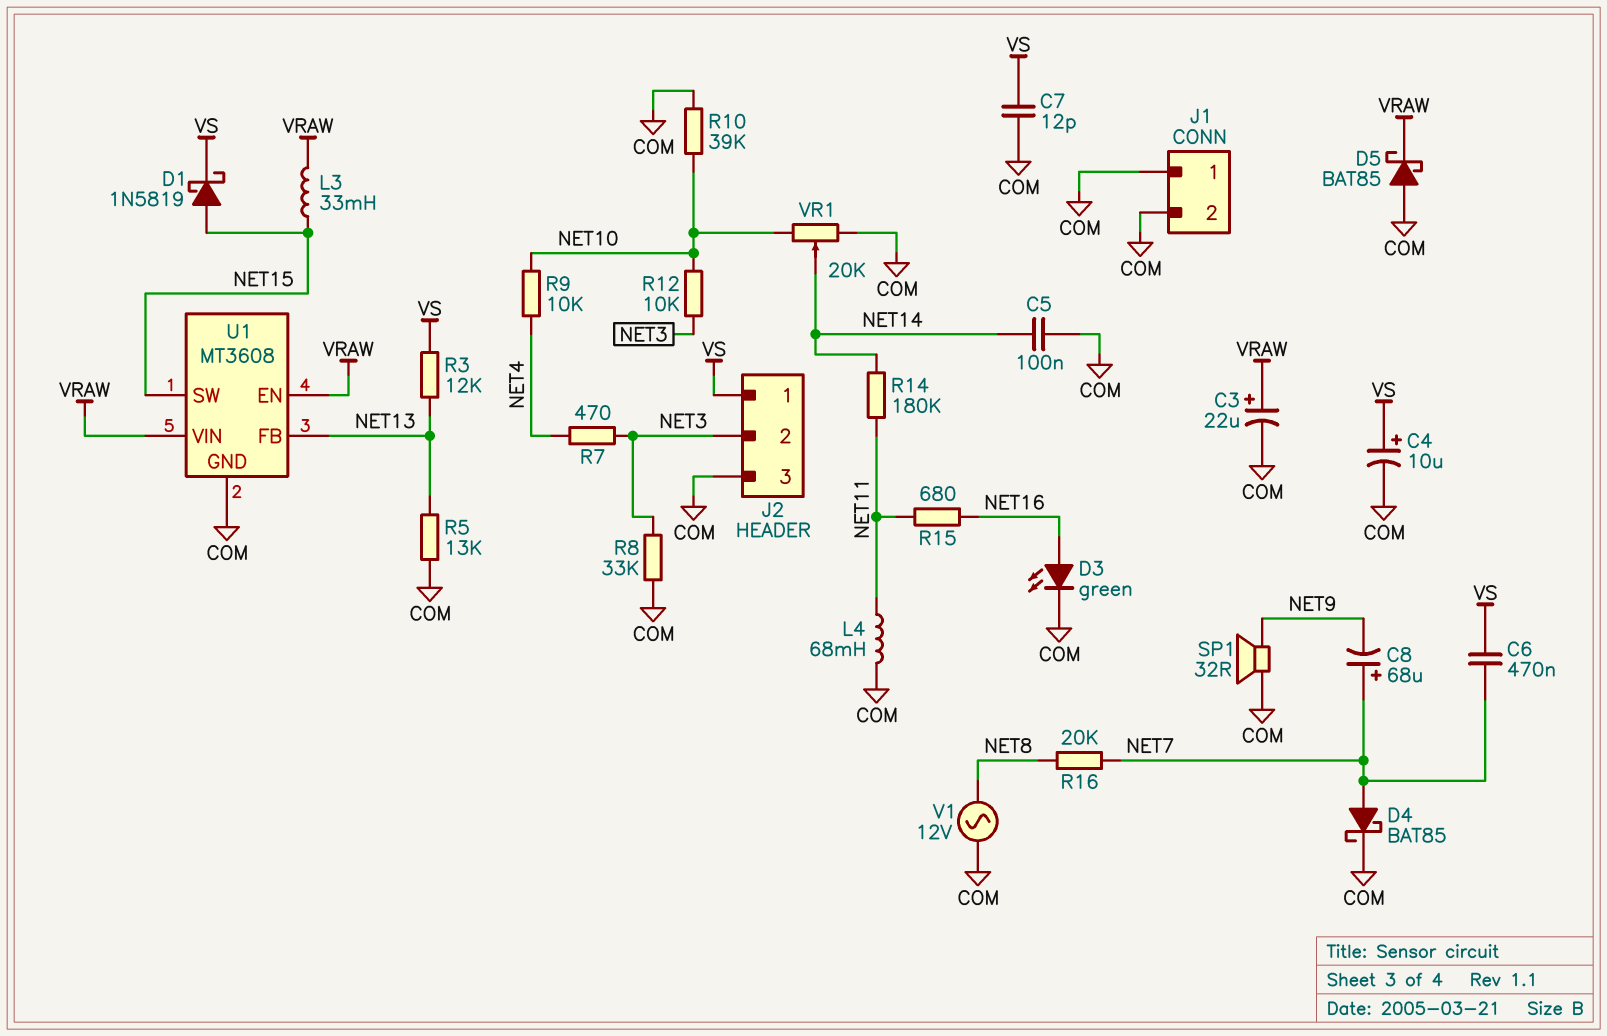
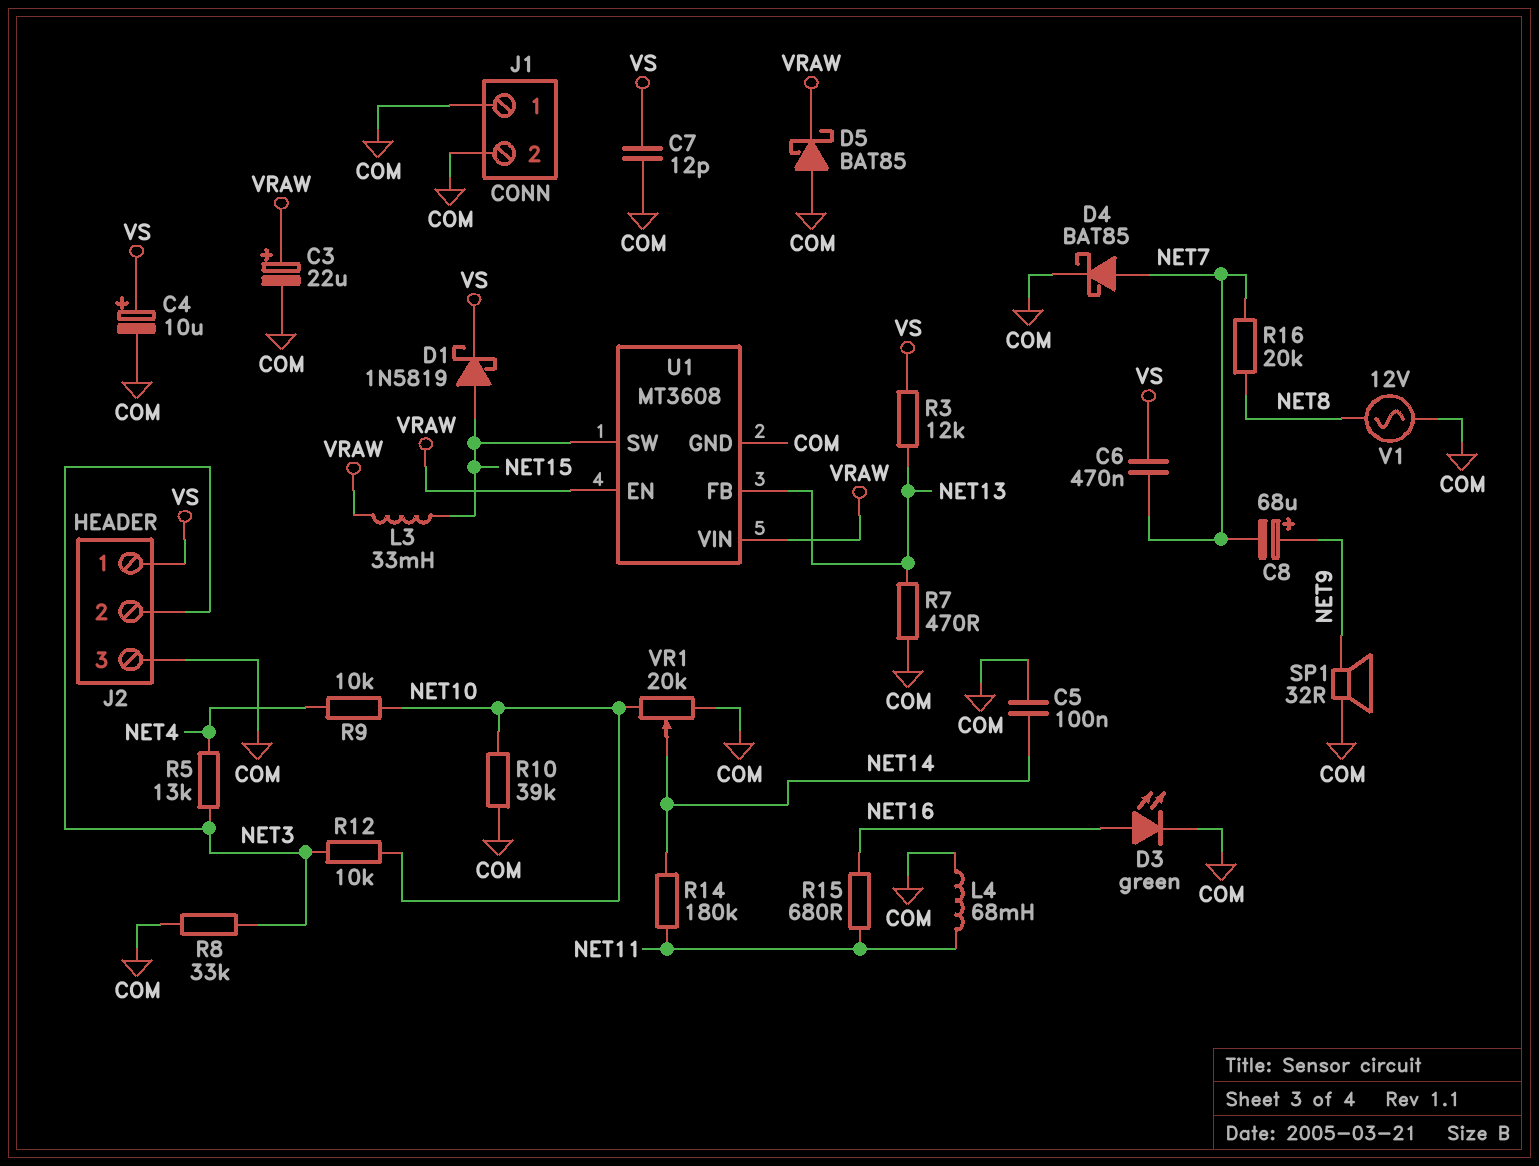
C8: 68uF (plus NET7, minus NET9) -> 68uF (plus NET9, minus NET7)
R5: 13k (COM, NET13) -> 13k (NET3, NET4)
R7: 470 (NET3, NET4) -> 470 (COM, NET13)

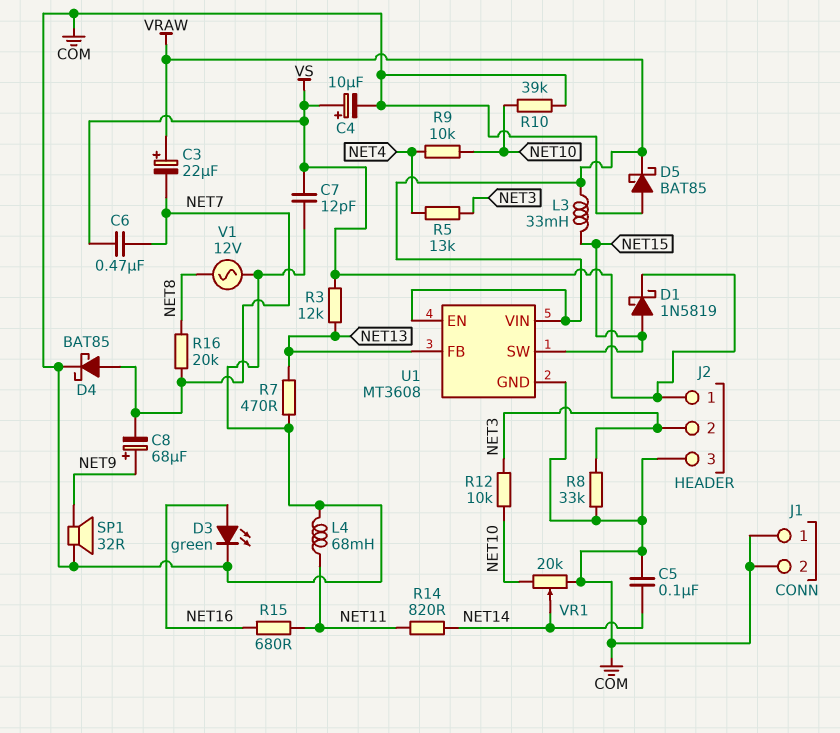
C3: 22uF (plus VRAW, minus COM) -> 22uF (plus VRAW, minus NET7)
R14: 180k (NET11, NET14) -> 820 (NET11, NET14)

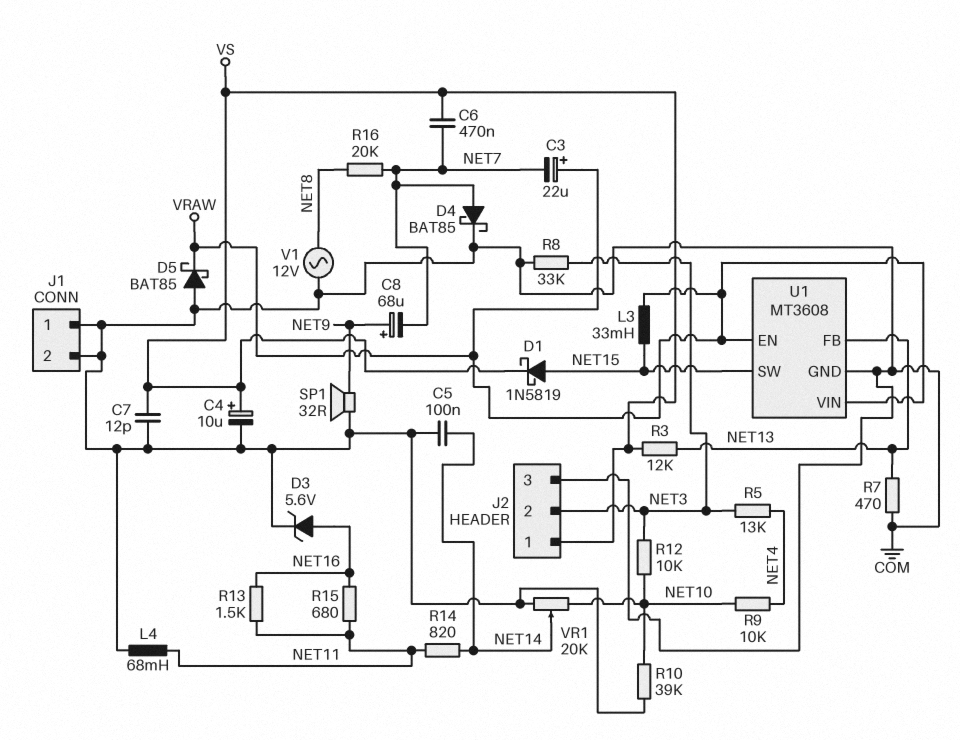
D3: LED green (A NET16, K COM) -> zener 5.6V (A NET16, K COM)
R13: none -> 1.5k (NET11, NET16)

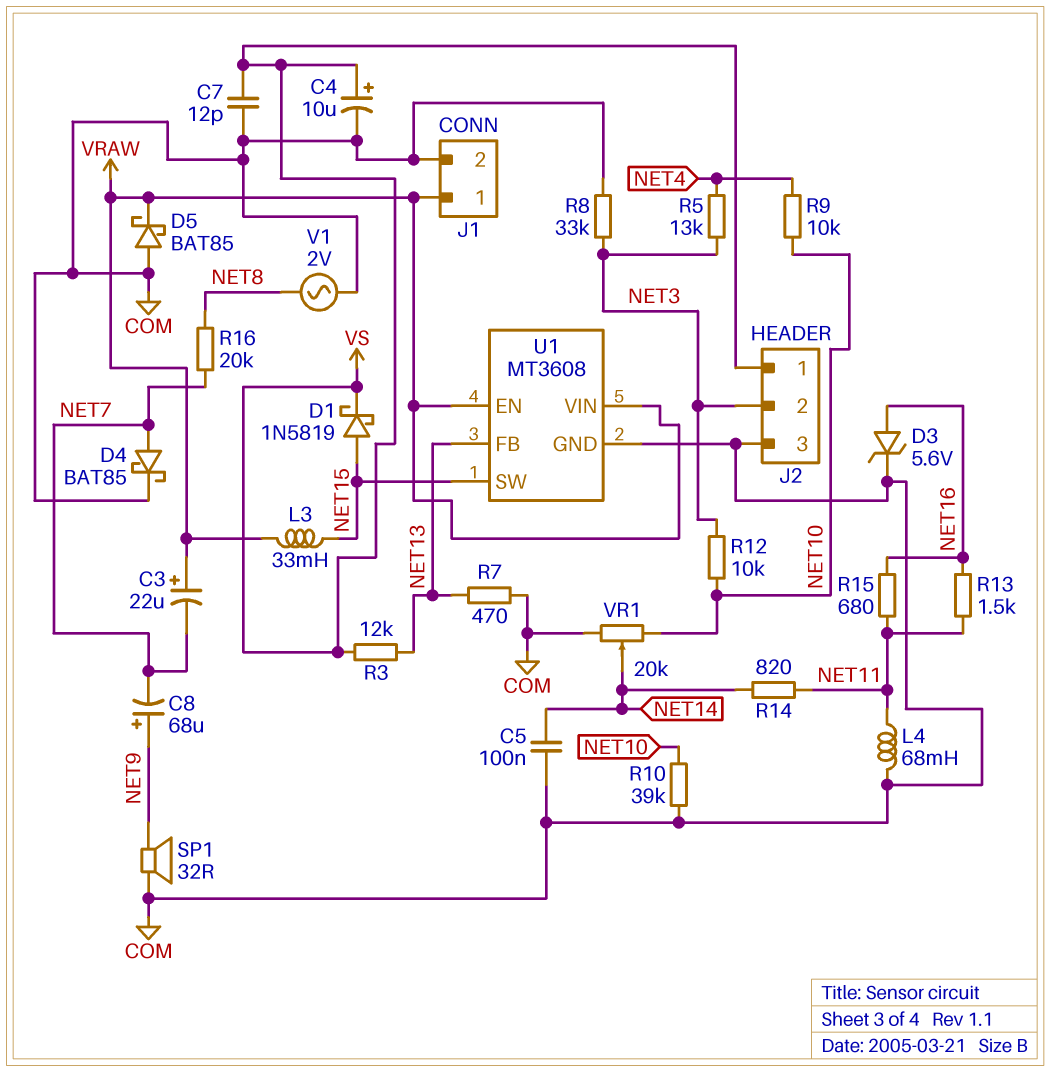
C6: 470nF (NET7, VS) -> none
J1 pin 1: COM -> VRAW
V1: AC 12V (COM, NET8) -> AC 2V (COM, NET8)

